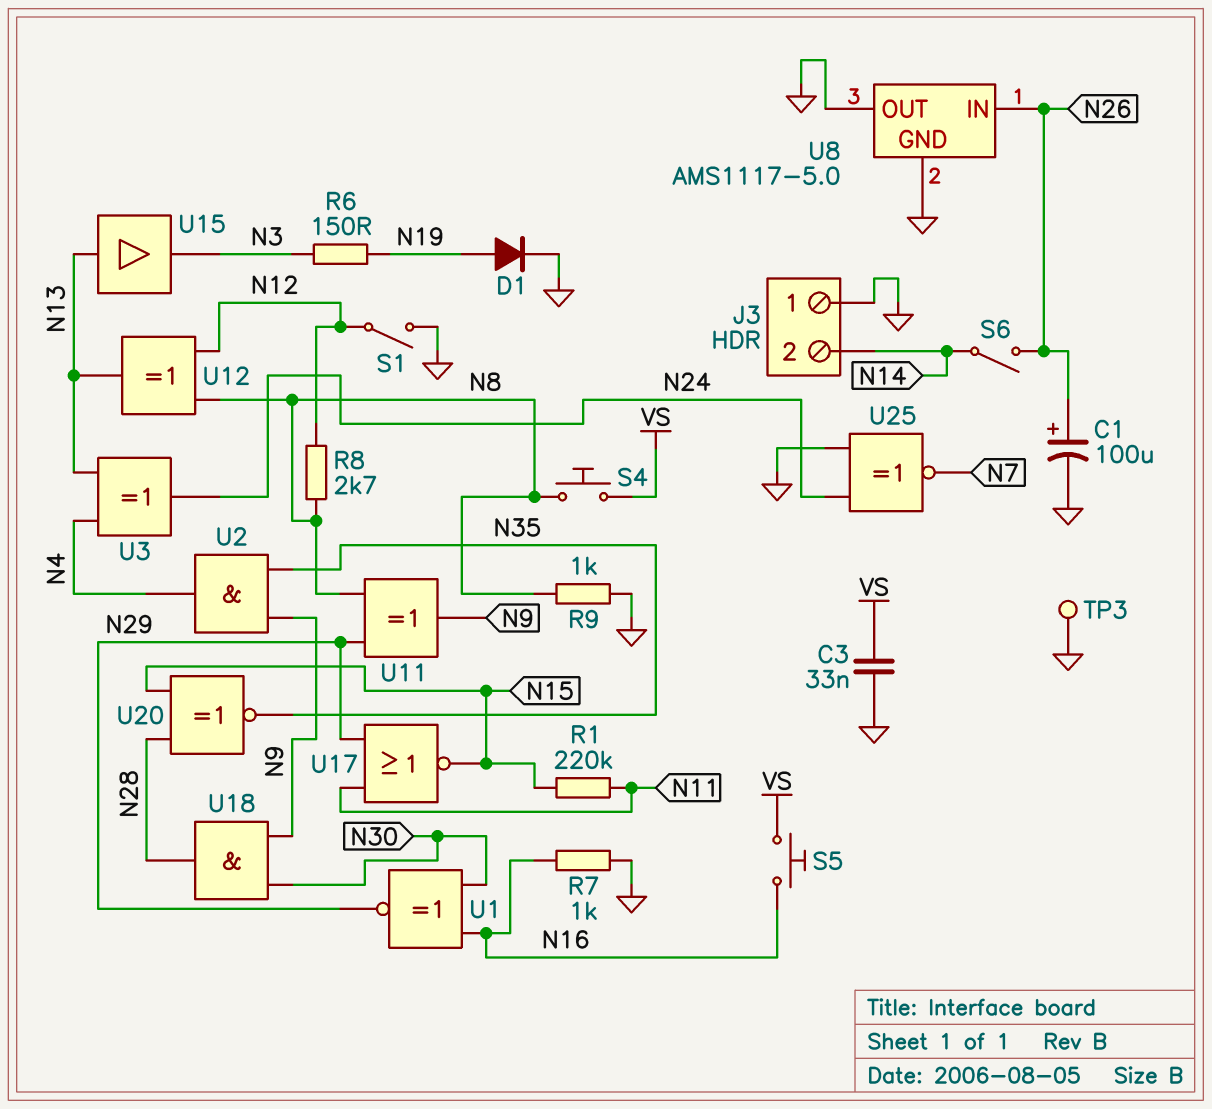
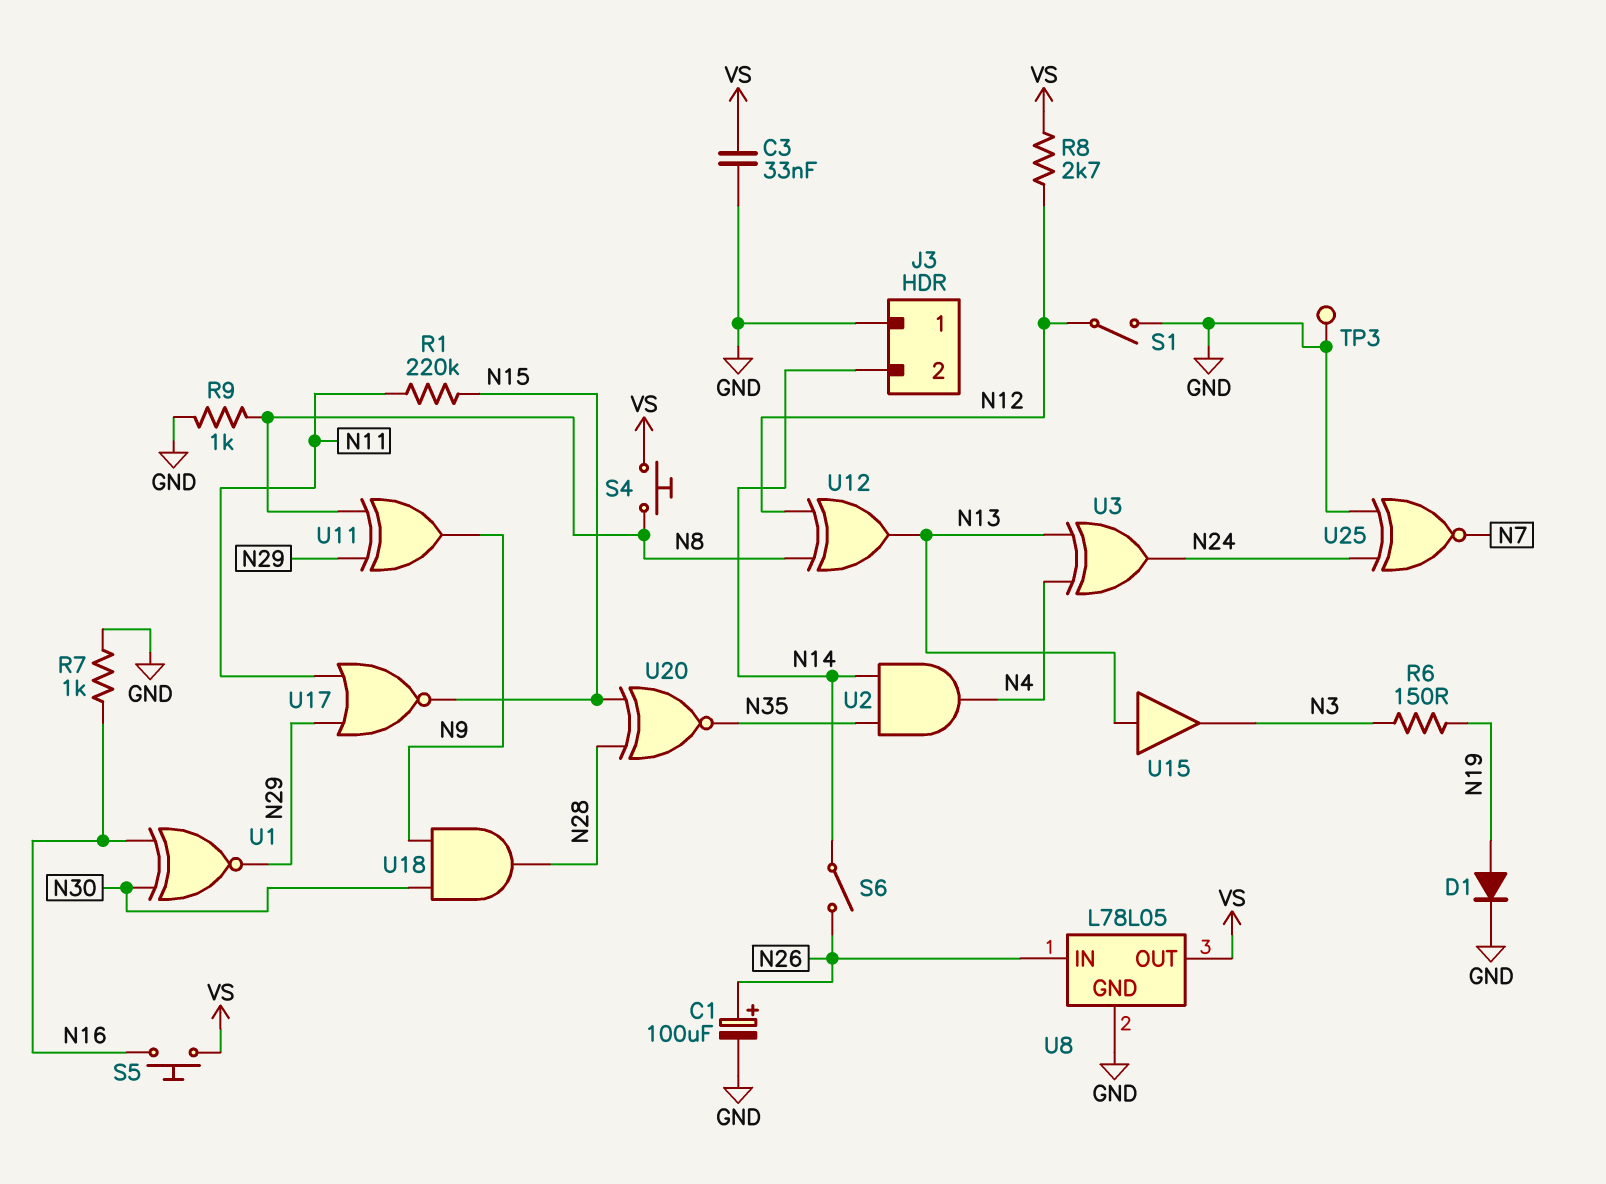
R8: 2.7k (N8, N12) -> 2.7k (N12, VS)
U2: AND (in N9, in N35, out N4) -> AND (in N14, in N35, out N4)
U8: AMS1117-5.0 -> L78L05
U8 pin OUT: GND -> VS

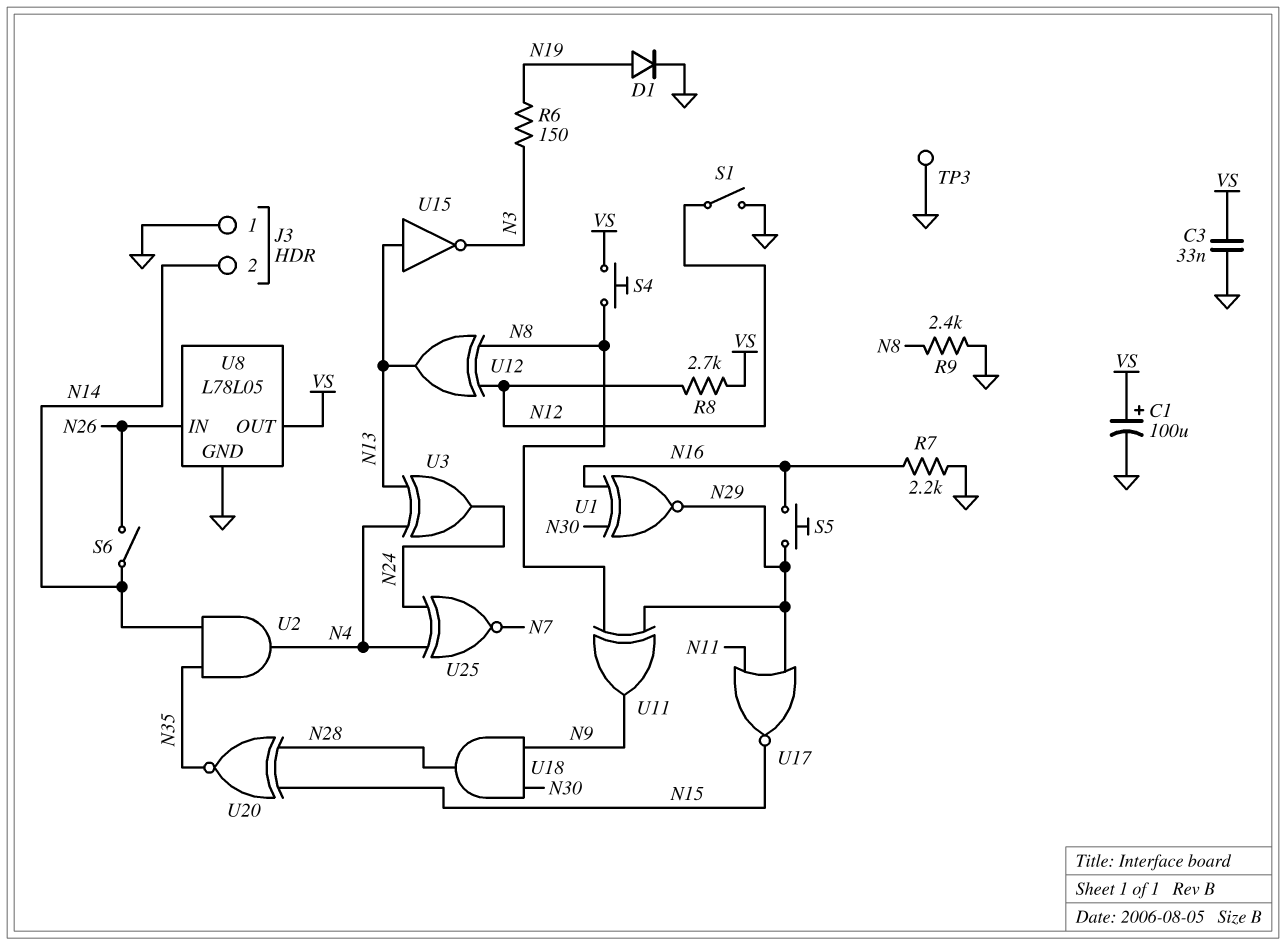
C1: 100uF (plus N26, minus GND) -> 100uF (plus VS, minus GND)
R1: 220k (N11, N15) -> none
R7: 1k (GND, N16) -> 2.2k (GND, N16)
R9: 1k (GND, N8) -> 2.4k (GND, N8)
S5: button (N16, VS) -> button (N16, N29)
U15: buffer (in N13, out N3) -> NOT (in N13, out N3)
U25: XNOR (in GND, in N24, out N7) -> XNOR (in N4, in N24, out N7)

